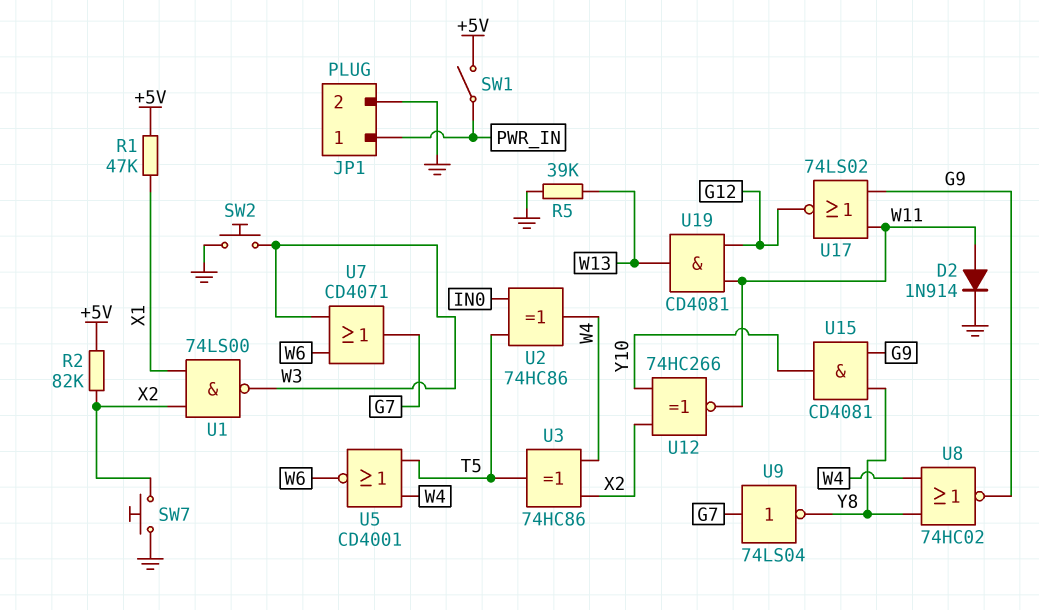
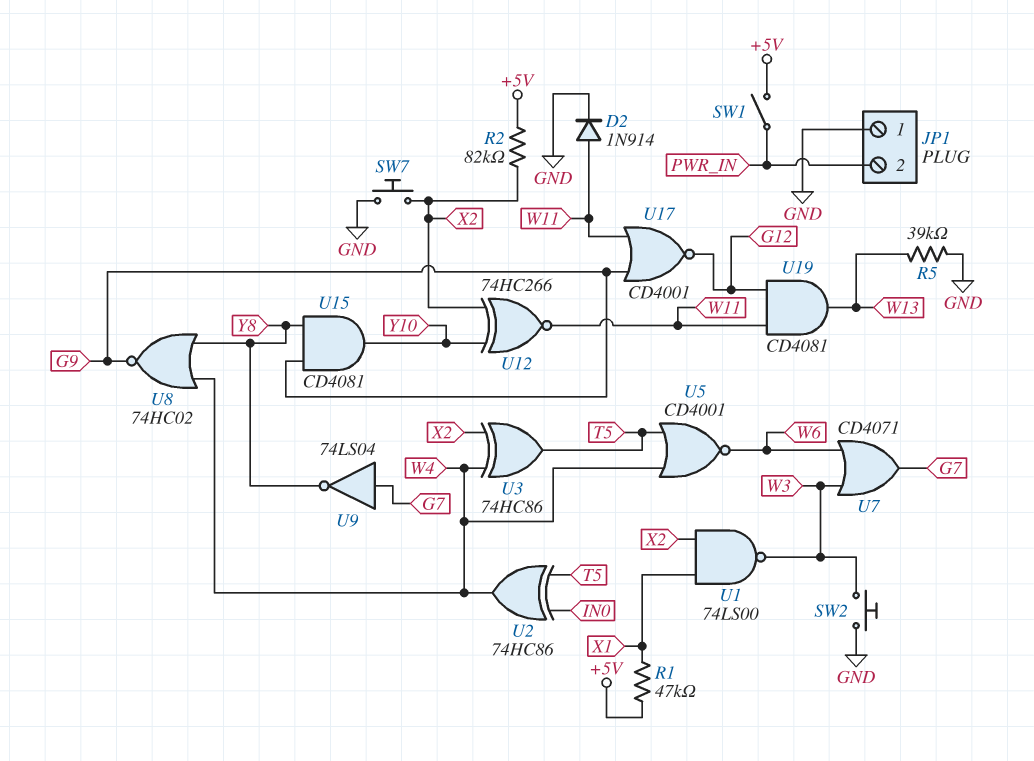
JP1 pin 1: PWR_IN -> GND
JP1 pin 2: GND -> PWR_IN
U17: NOR 74LS02 (in G9, in W11, out G12) -> NOR CD4001 (in G9, in W11, out G12)

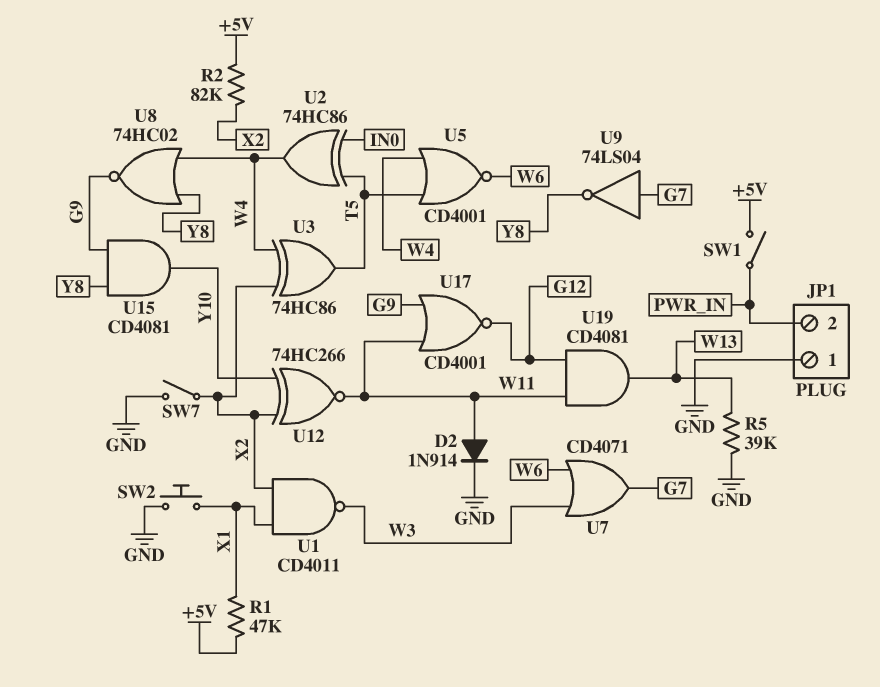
SW2: button (GND, W3) -> button (GND, X1)
SW7: button (GND, X2) -> switch (GND, X2)
U1: NAND 74LS00 (in X1, in X2, out W3) -> NAND CD4011 (in X1, in X2, out W3)

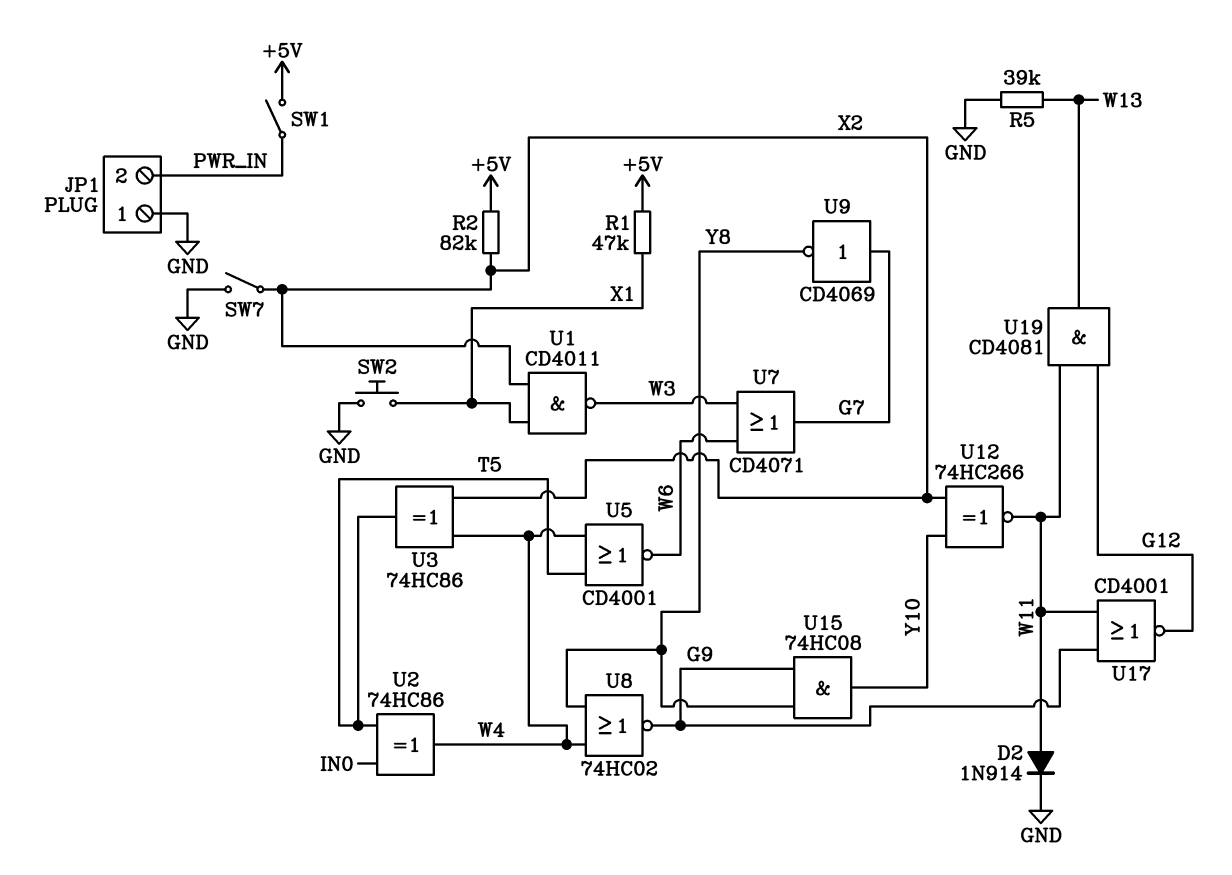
U9: NOT 74LS04 (in G7, out Y8) -> NOT CD4069 (in G7, out Y8)
U15: AND CD4081 (in G9, in Y8, out Y10) -> AND 74HC08 (in G9, in Y8, out Y10)

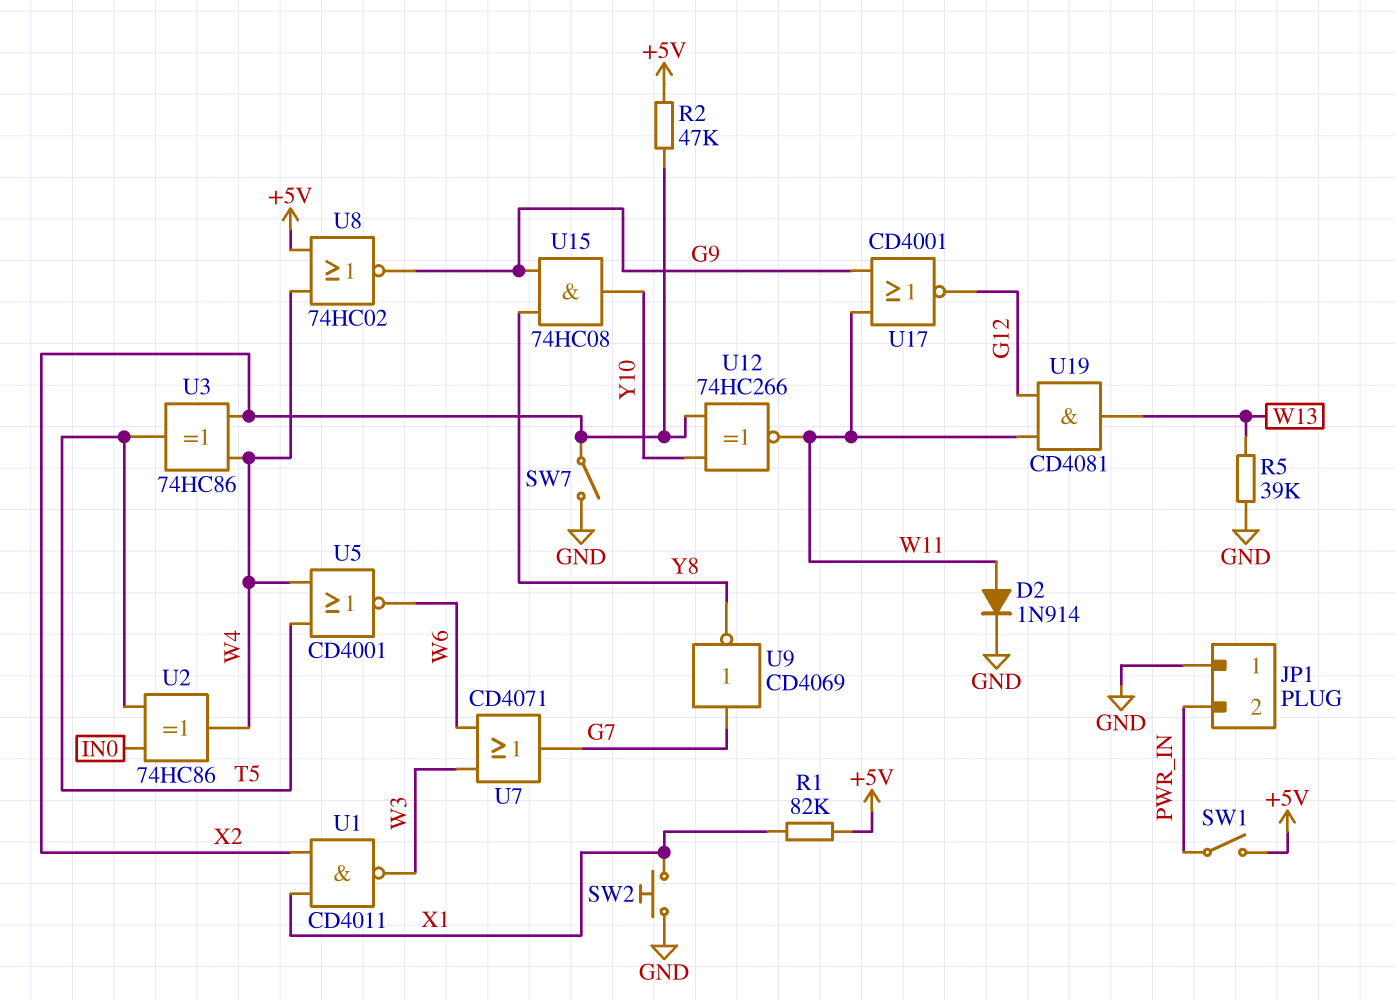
R1: 47k (+5V, X1) -> 82k (+5V, X1)
R2: 82k (+5V, X2) -> 47k (+5V, X2)
U8: NOR 74HC02 (in W4, in Y8, out G9) -> NOR 74HC02 (in +5V, in W4, out G9)

